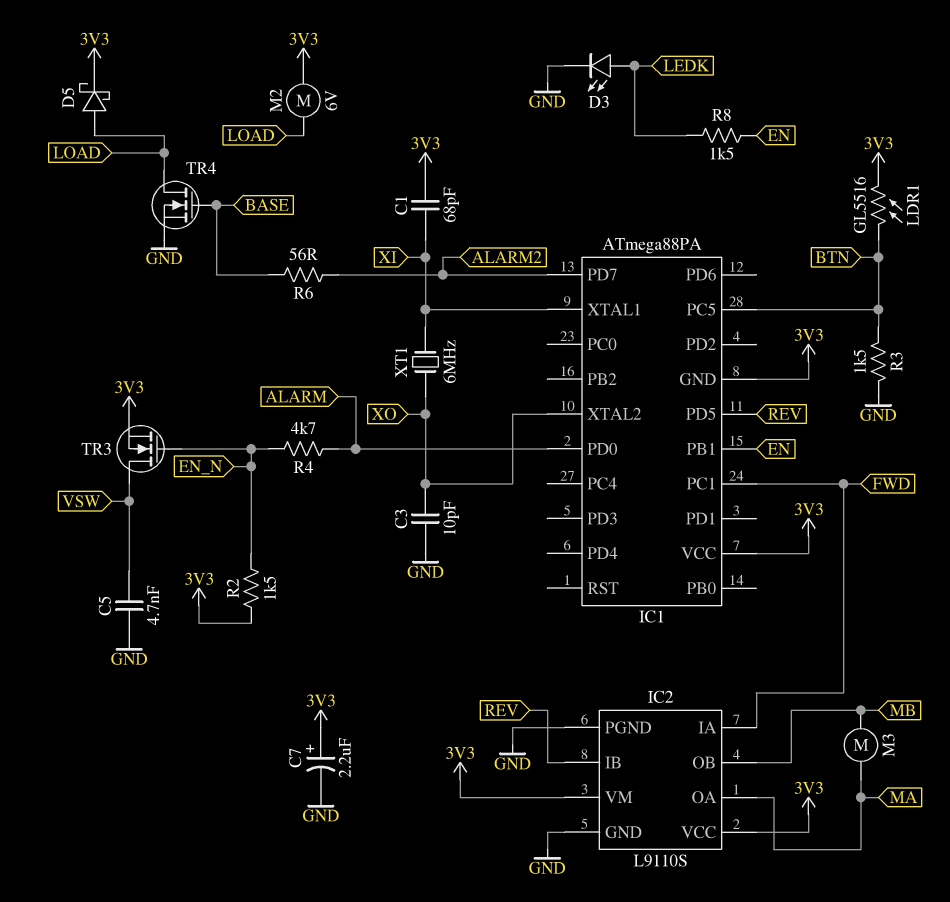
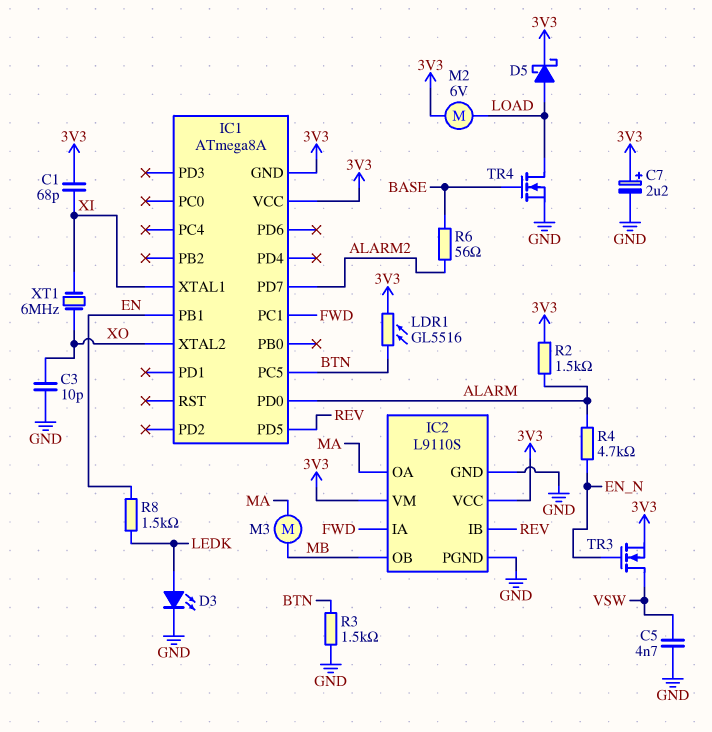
IC1: ATmega88PA -> ATmega8A
R2: 1.5k (3V3, EN_N) -> 1.5k (3V3, ALARM)

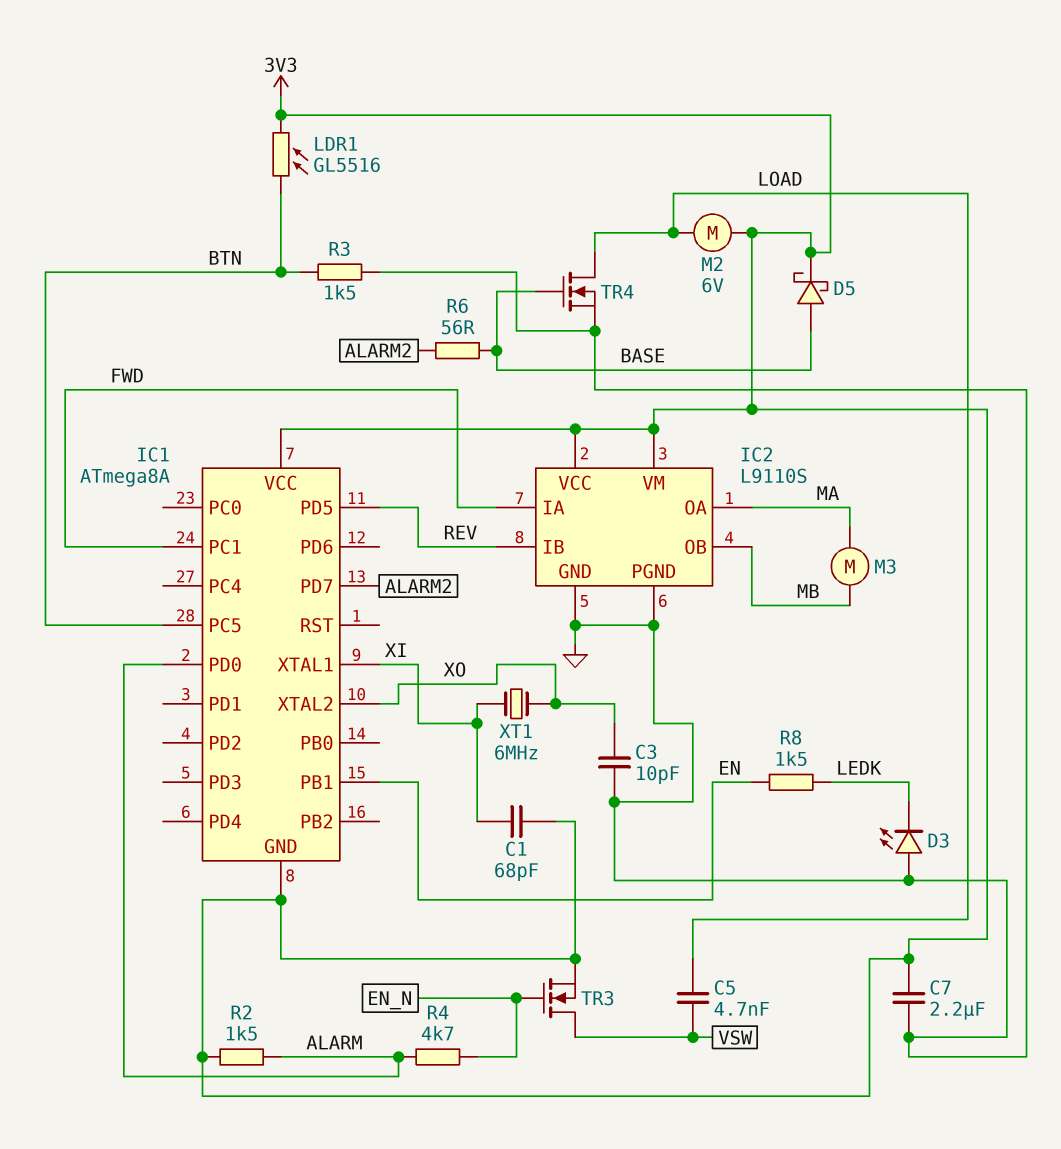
C5: 4.7nF (GND, VSW) -> 4.7nF (LOAD, VSW)
C7: 2.2uF (plus 3V3, minus GND) -> 2.2uF (3V3, GND)
D3: LED (A LEDK, K GND) -> LED (A GND, K LEDK)
D5: schottky (A LOAD, K 3V3) -> schottky (A BASE, K 3V3)

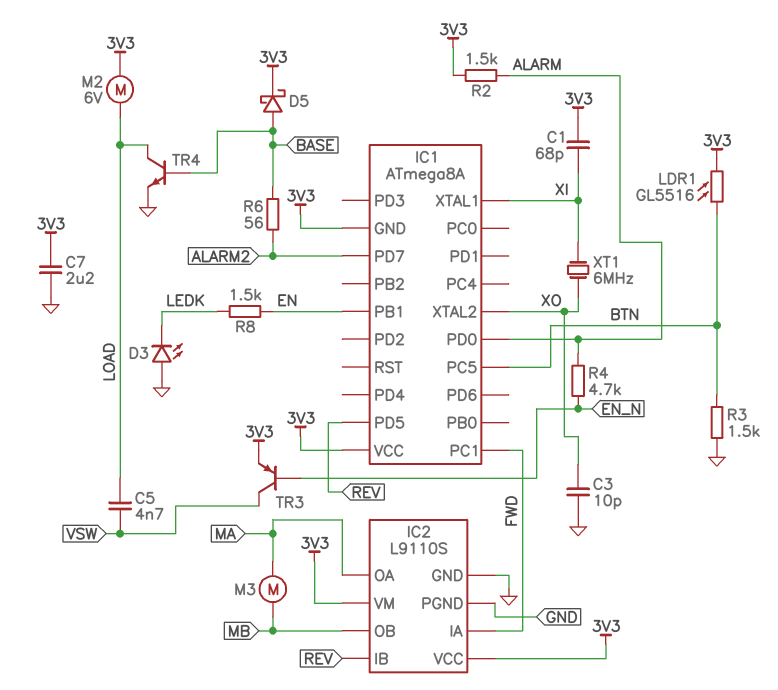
TR3: NMOS (G EN_N, D VSW, S 3V3) -> PNP (B EN_N, C VSW, E 3V3)
TR4: NMOS (G BASE, D LOAD, S GND) -> NPN (B BASE, C LOAD, E GND)

